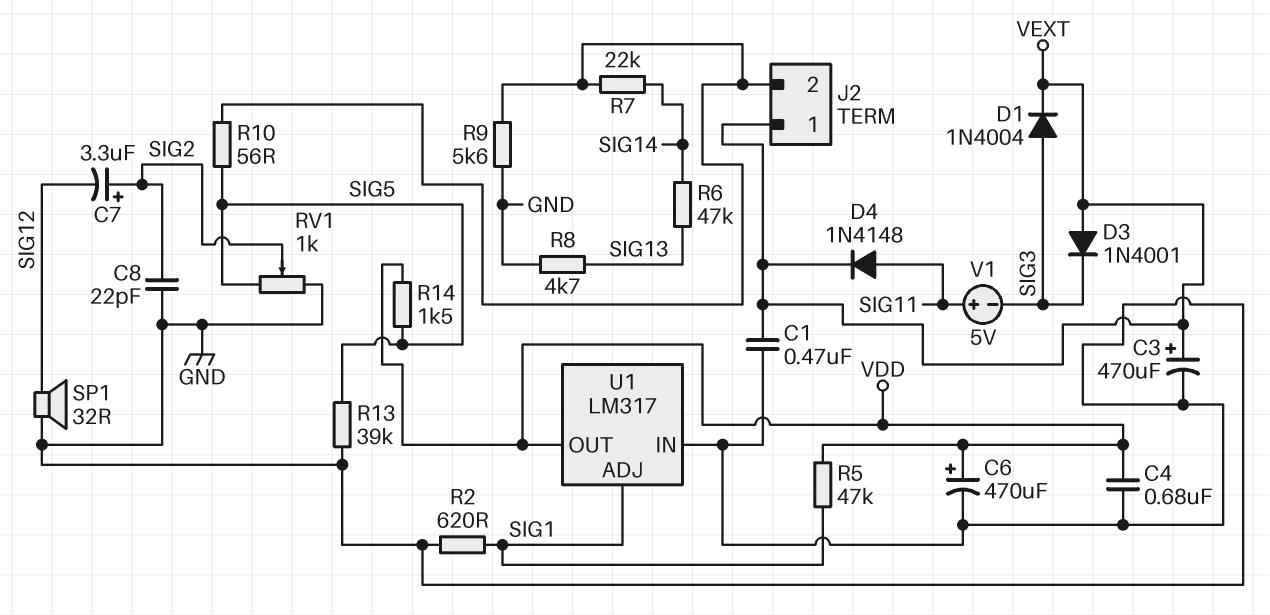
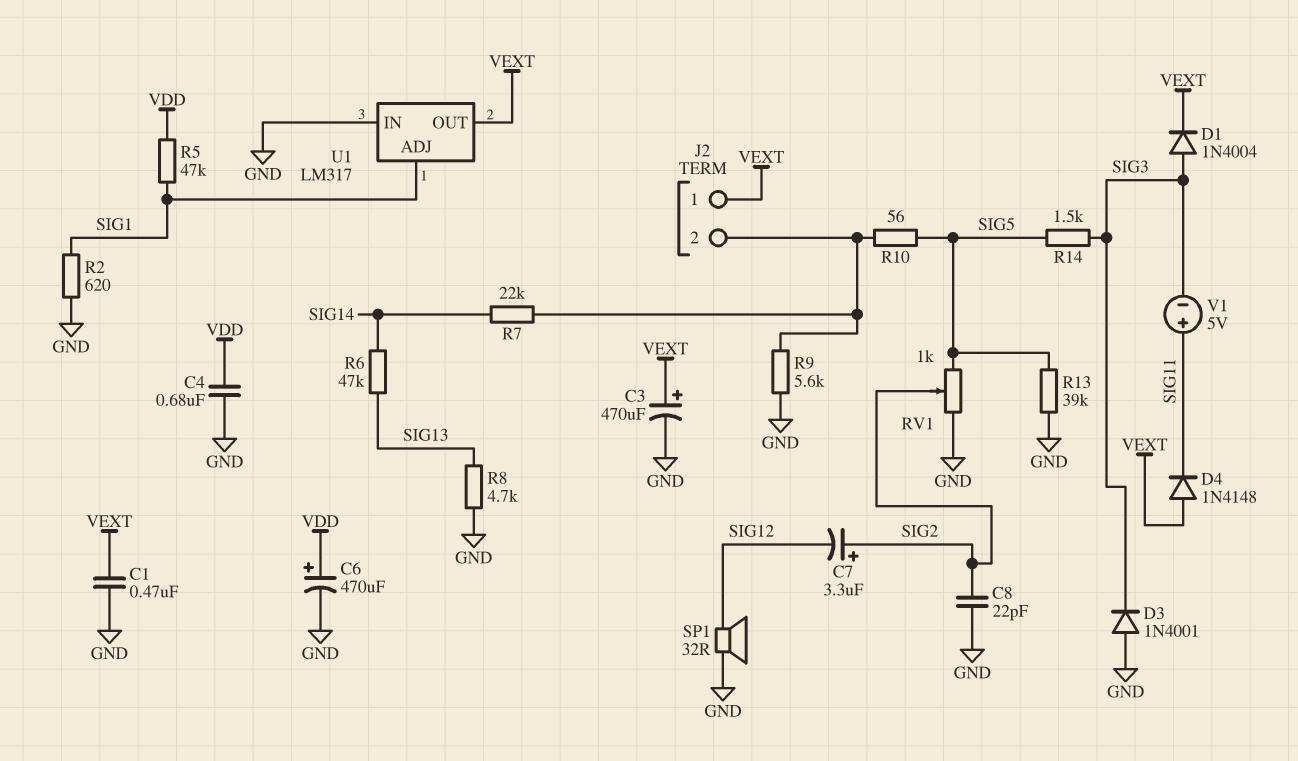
D3: diode 1N4001 (A VEXT, K SIG3) -> diode 1N4001 (A GND, K SIG3)
D4: diode 1N4148 (A SIG11, K VEXT) -> diode 1N4148 (A VEXT, K SIG11)
R14: 1.5k (SIG5, VDD) -> 1.5k (SIG3, SIG5)
U1 pin OUT: VDD -> VEXT

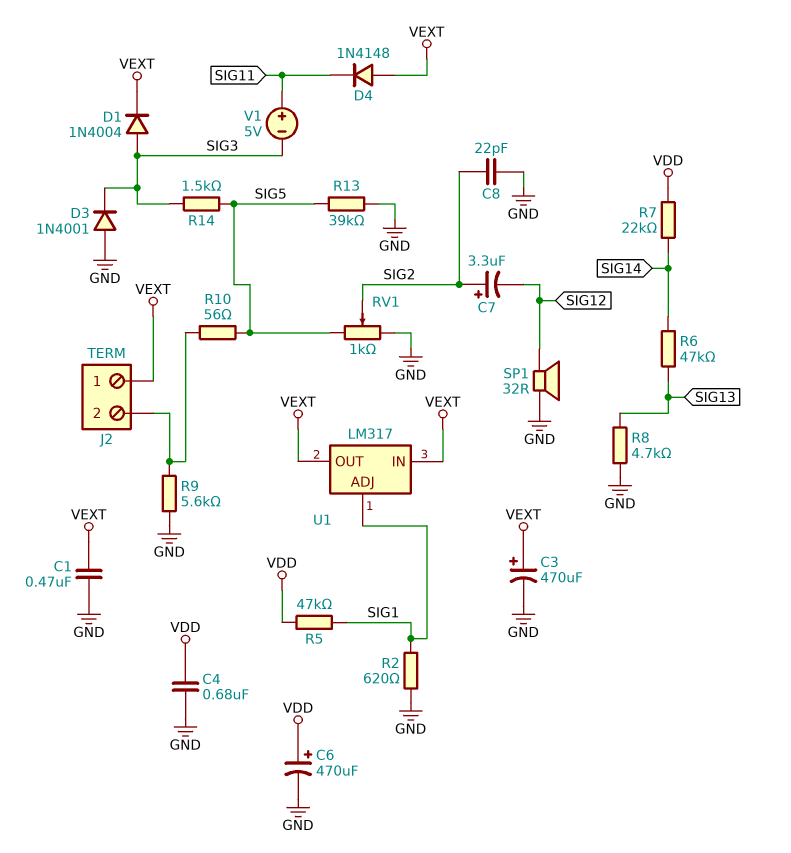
R7: 22k (J2/2, SIG14) -> 22k (SIG14, VDD)
U1 pin IN: GND -> VEXT

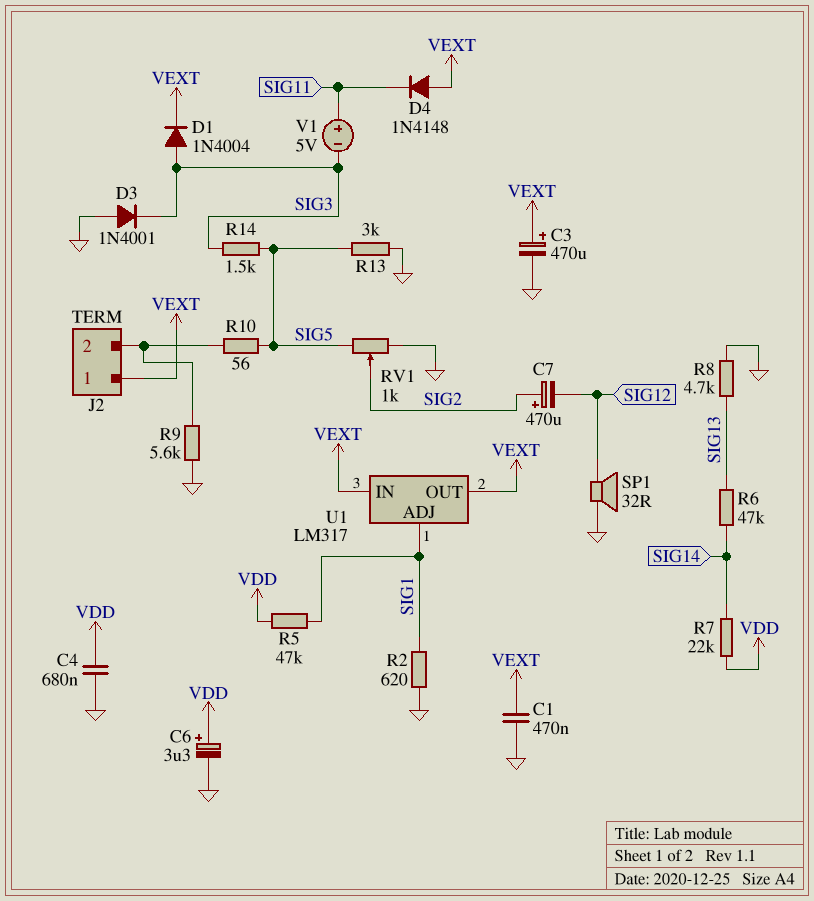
C6: 470uF (plus VDD, minus GND) -> 3.3uF (plus VDD, minus GND)
C7: 3.3uF (plus SIG2, minus SIG12) -> 470uF (plus SIG2, minus SIG12)
C8: 22pF (GND, SIG2) -> none
R13: 39k (GND, SIG5) -> 3k (GND, SIG5)

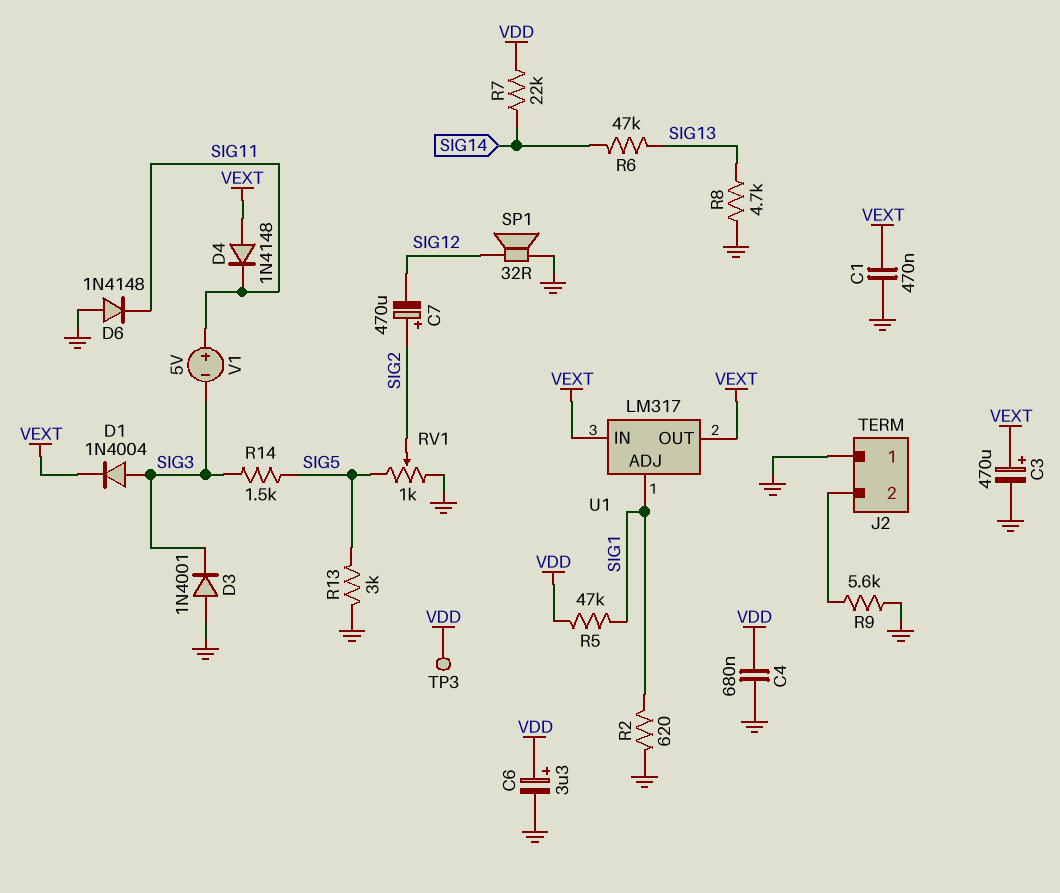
D6: none -> diode 1N4148 (A GND, K SIG11)
J2 pin 1: VEXT -> GND
R10: 56 (J2/2, SIG5) -> none
TP3: none -> test point (VDD)

